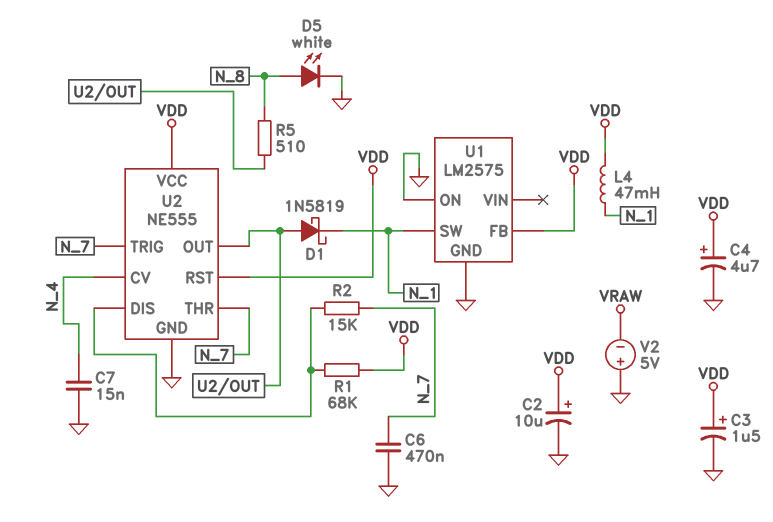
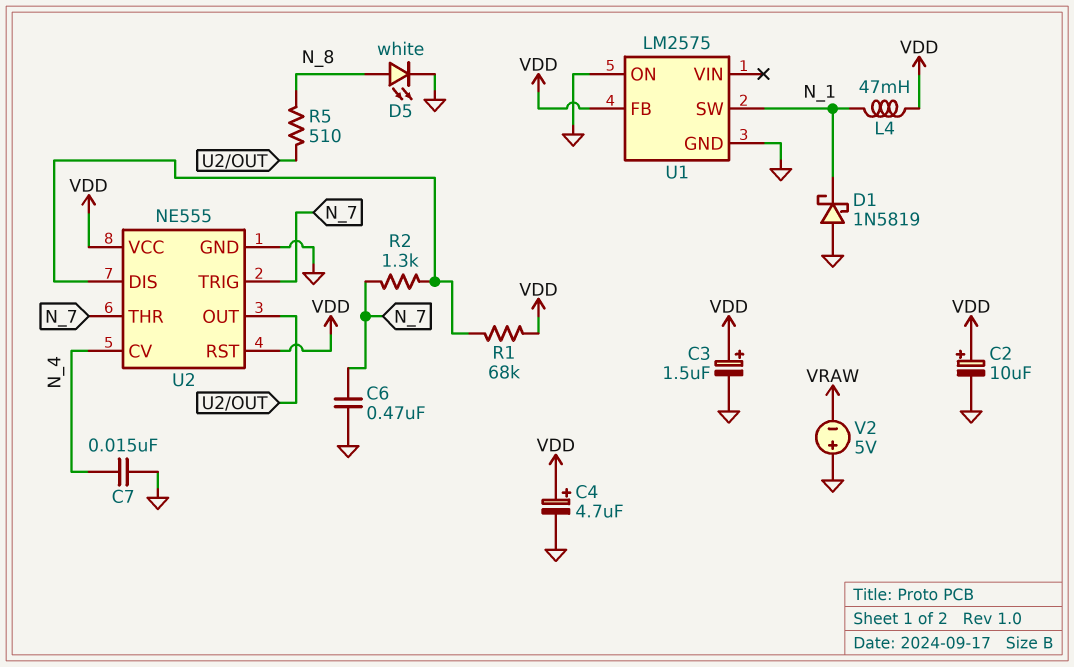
D1: schottky 1N5819 (A U2/OUT, K N_1) -> schottky 1N5819 (A GND, K N_1)
R2: 15k (N_7, U2/DIS) -> 1.3k (N_7, U2/DIS)

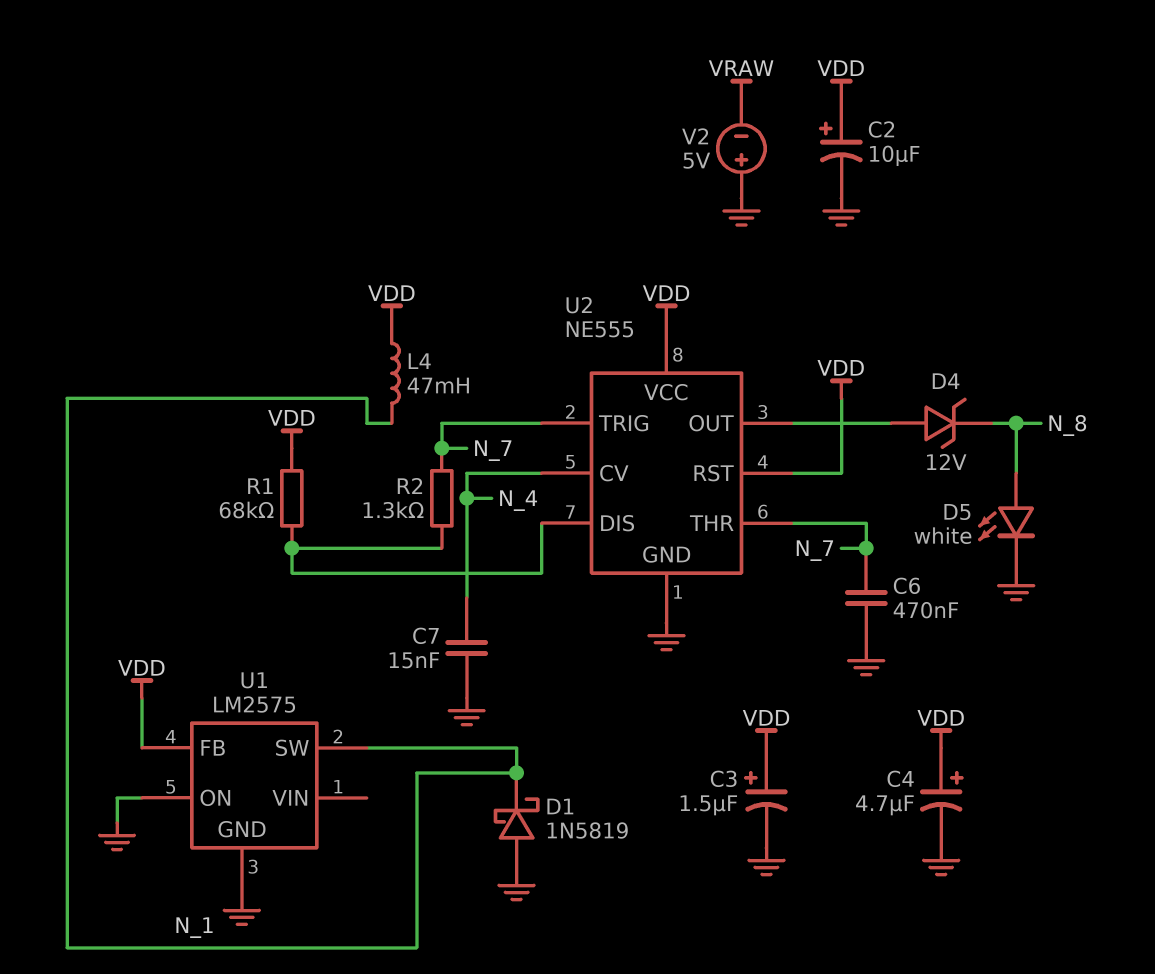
D4: none -> zener 12V (A U2/OUT, K N_8)
R5: 510 (N_8, U2/OUT) -> none

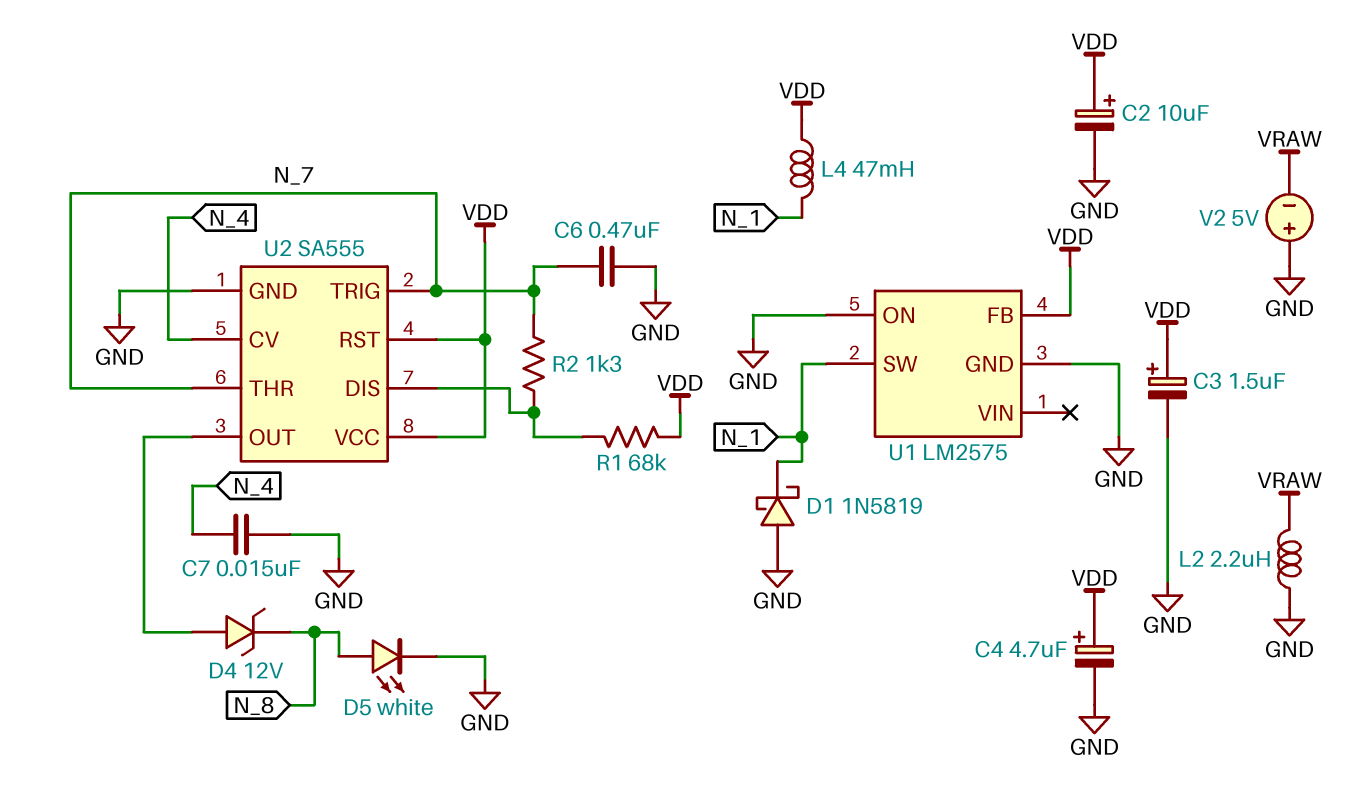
L2: none -> 2.2uH (GND, VRAW)
U2: NE555 -> SA555

